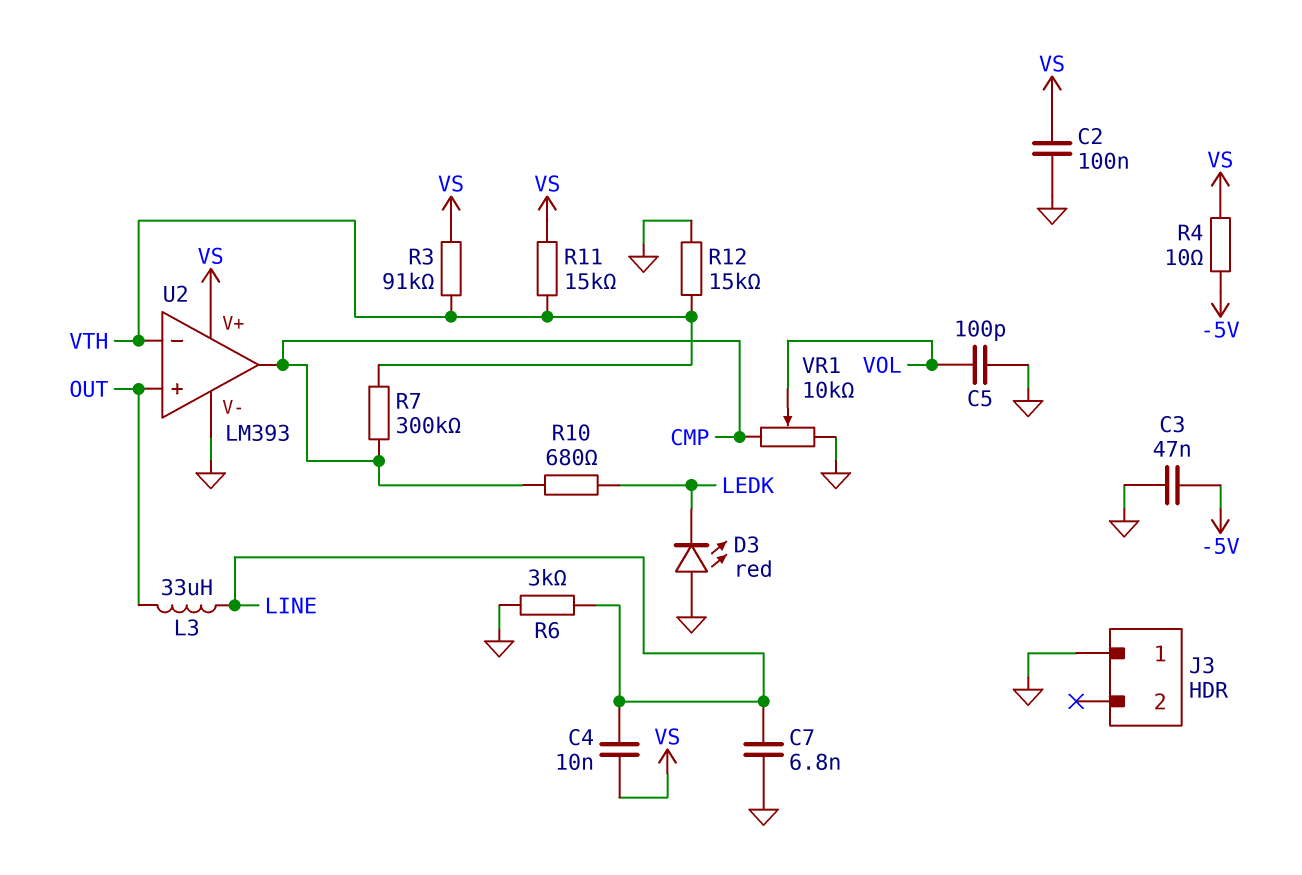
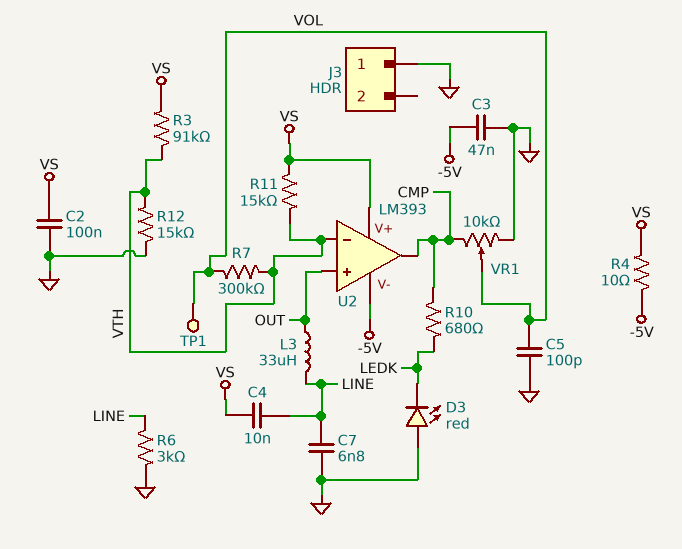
R7: 300k (CMP, VTH) -> 300k (VOL, VTH)
TP1: none -> test point (VOL)
U2 pin V-: GND -> -5V

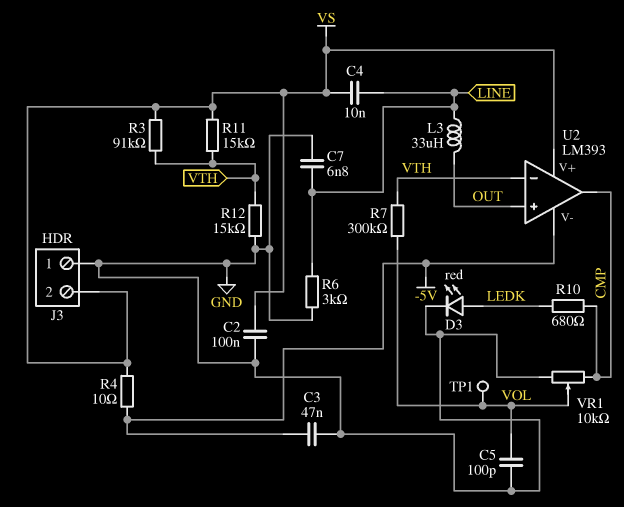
D3: LED red (A GND, K LEDK) -> LED red (A LEDK, K GND)
J3 pin 2: none -> VS

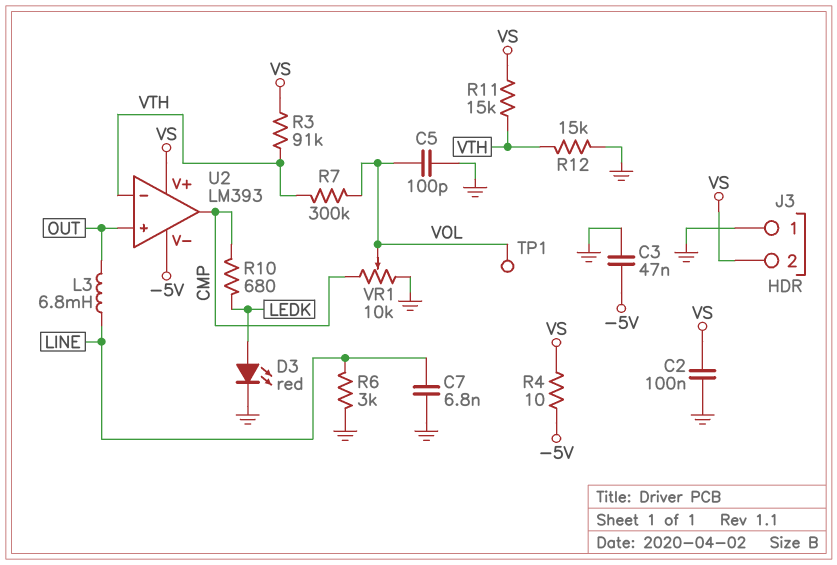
C4: 10nF (LINE, VS) -> none
L3: 33uH (LINE, OUT) -> 6.8mH (LINE, OUT)

